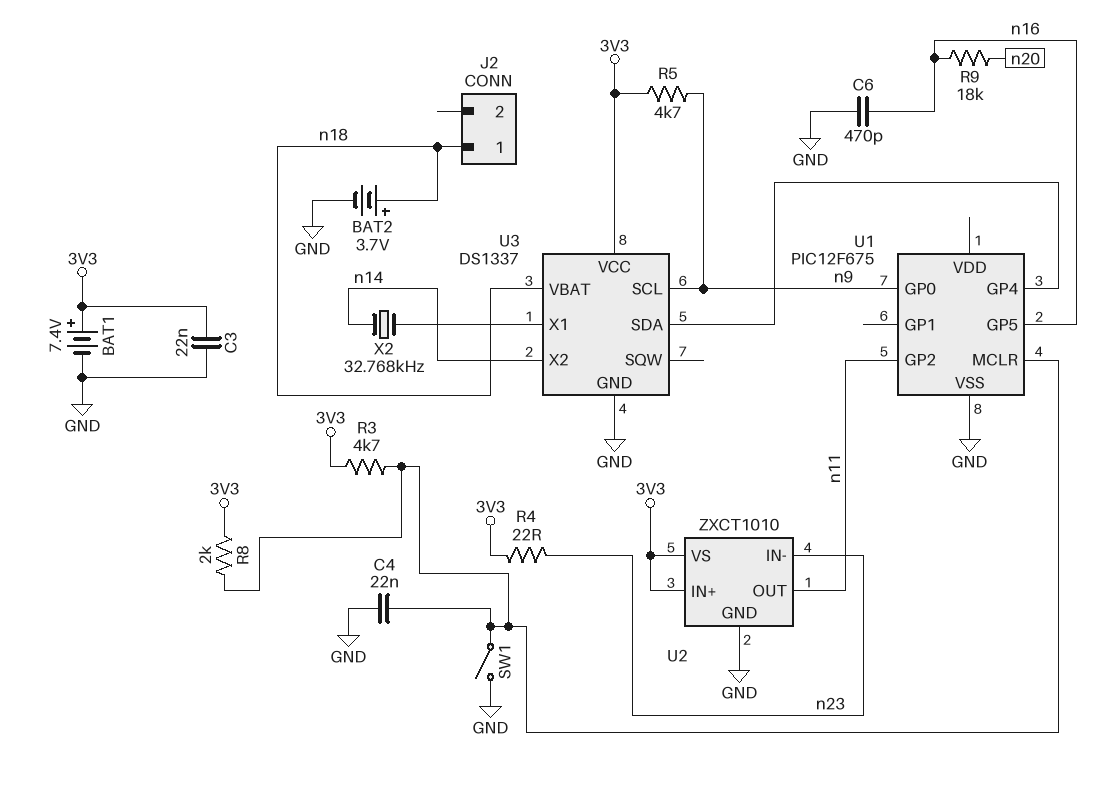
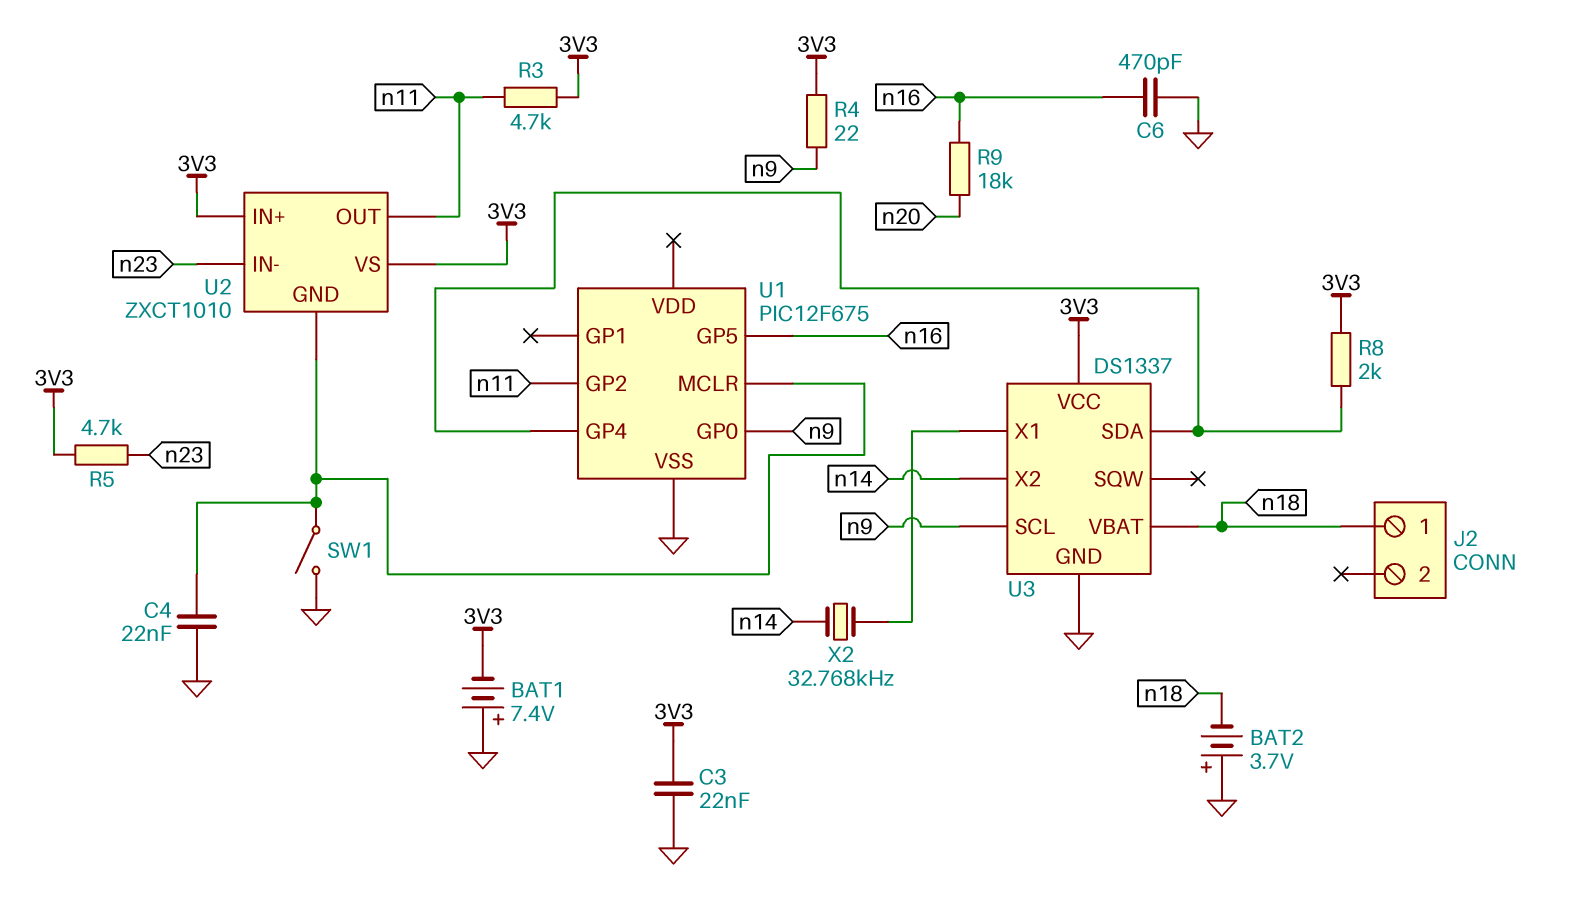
BAT1: 7.4V (plus 3V3, minus GND) -> 7.4V (plus GND, minus 3V3)
BAT2: 3.7V (plus n18, minus GND) -> 3.7V (plus GND, minus n18)
R3: 4.7k (3V3, U1/MCLR) -> 4.7k (3V3, n11)
R4: 22 (3V3, n23) -> 22 (3V3, n9)
R5: 4.7k (3V3, n9) -> 4.7k (3V3, n23)
R8: 2k (3V3, U1/MCLR) -> 2k (3V3, U1/GP4)
U2 pin GND: GND -> U1/MCLR

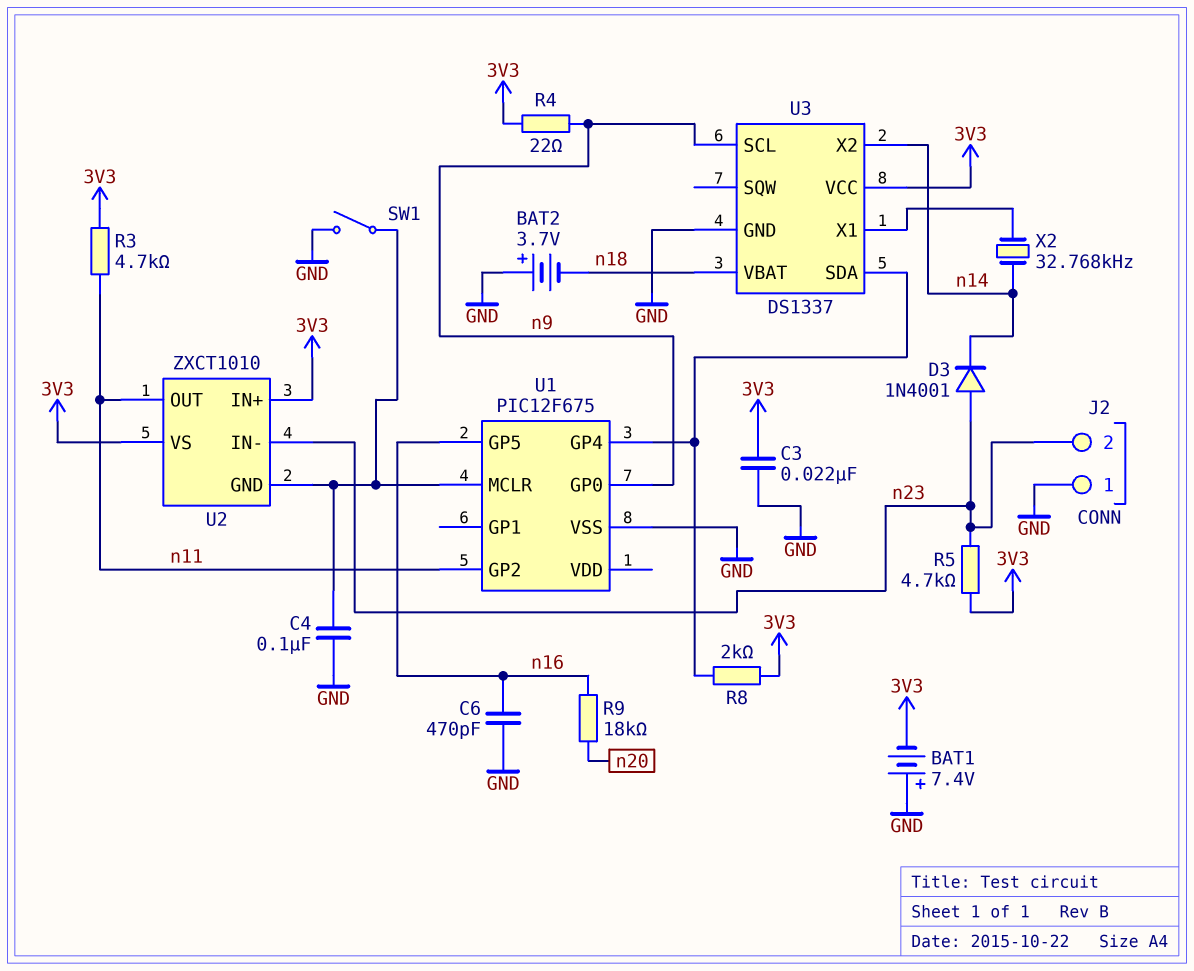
C4: 22nF (GND, U1/MCLR) -> 100nF (GND, U1/MCLR)
D3: none -> diode 1N4001 (A n23, K n14)
J2 pin 1: n18 -> GND
J2 pin 2: none -> n23

